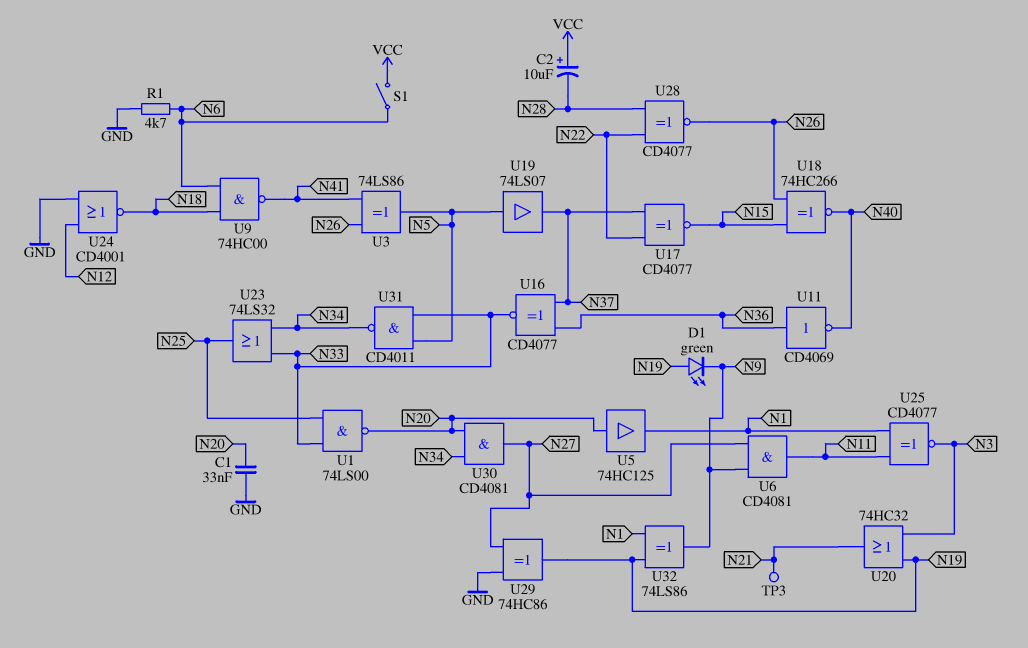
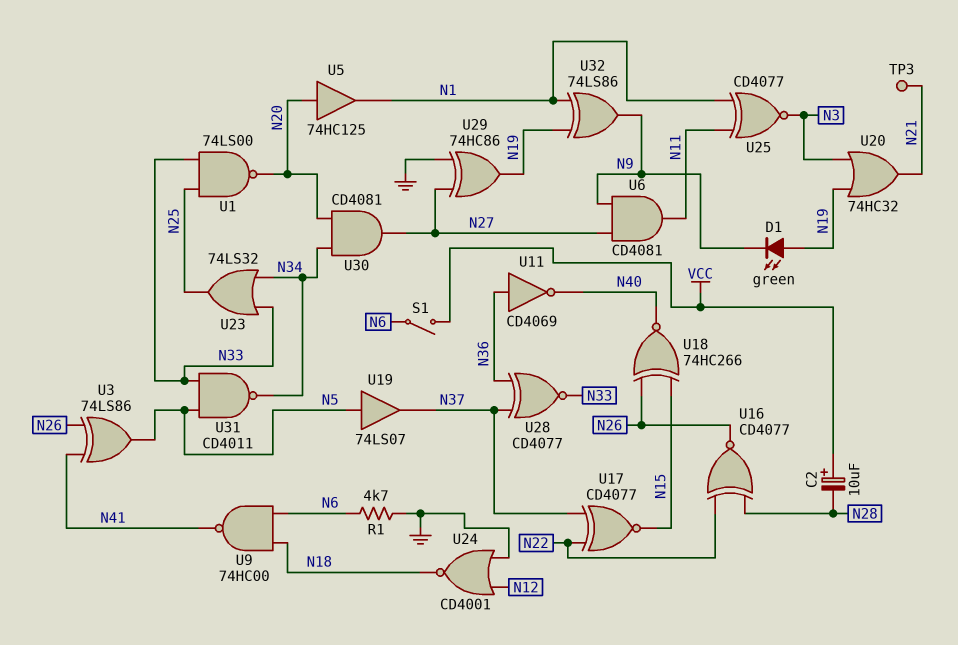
C1: 33nF (GND, N20) -> none
U16: XNOR CD4077 (in N36, in N37, out N33) -> XNOR CD4077 (in N22, in N28, out N26)
U28: XNOR CD4077 (in N22, in N28, out N26) -> XNOR CD4077 (in N36, in N37, out N33)

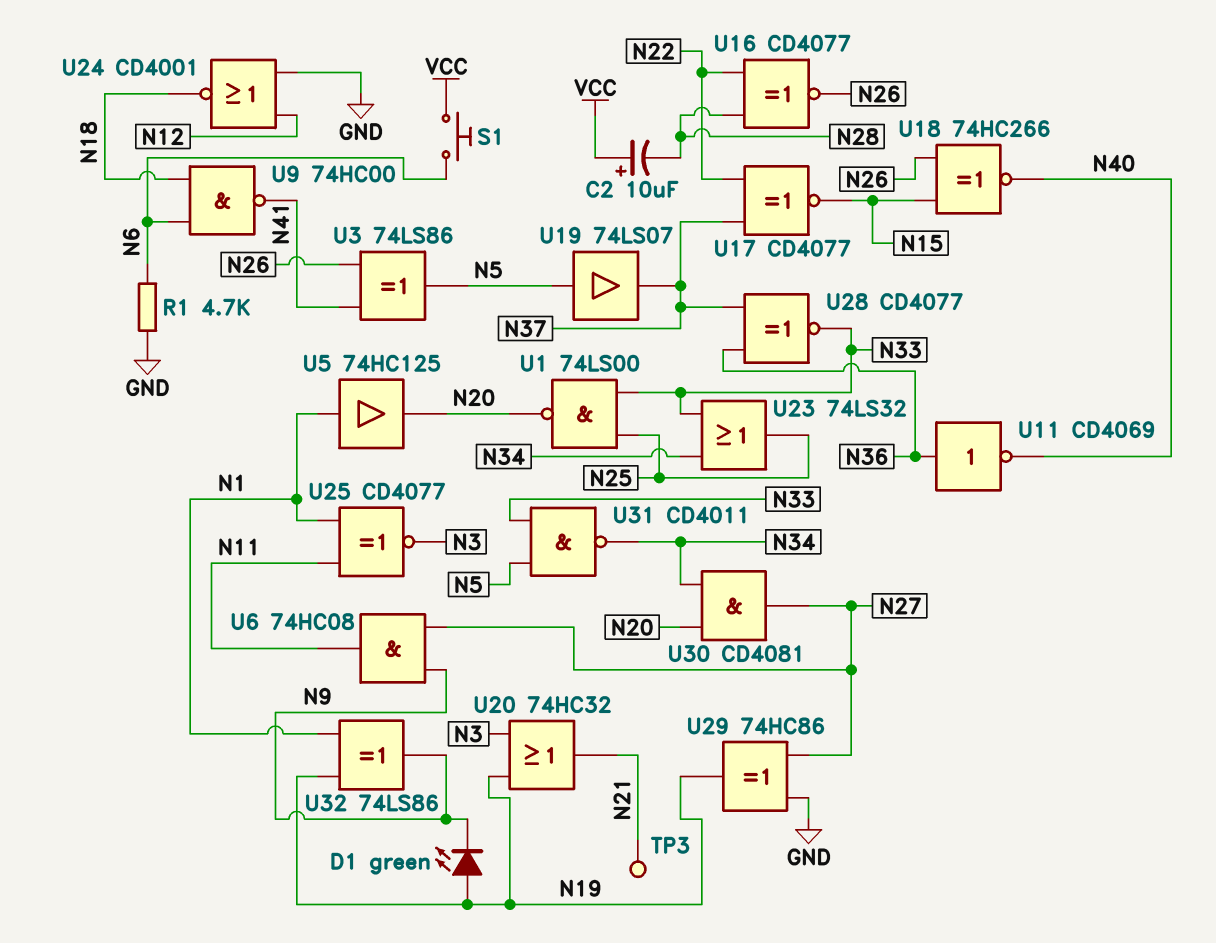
S1: switch (N6, VCC) -> button (N6, VCC)
U5: buffer 74HC125 (in N20, out N1) -> buffer 74HC125 (in N1, out N20)
U6: AND CD4081 (in N9, in N27, out N11) -> AND 74HC08 (in N9, in N27, out N11)

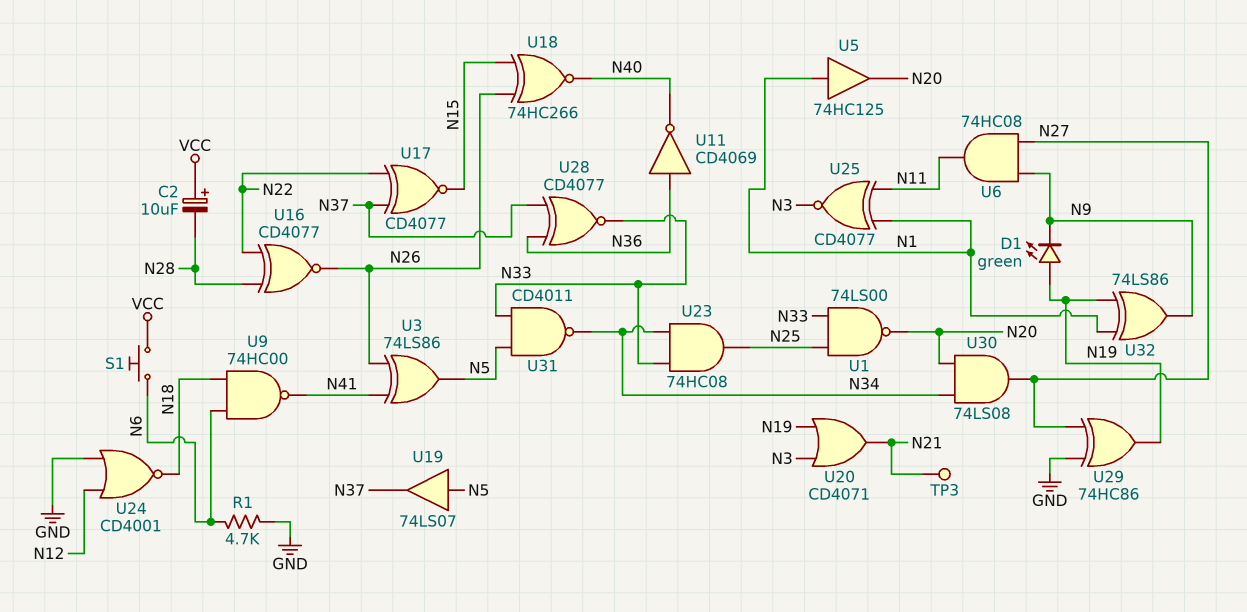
U20: OR 74HC32 (in N3, in N19, out N21) -> OR CD4071 (in N3, in N19, out N21)
U23: OR 74LS32 (in N33, in N34, out N25) -> AND 74HC08 (in N33, in N34, out N25)
U30: AND CD4081 (in N20, in N34, out N27) -> AND 74LS08 (in N20, in N34, out N27)

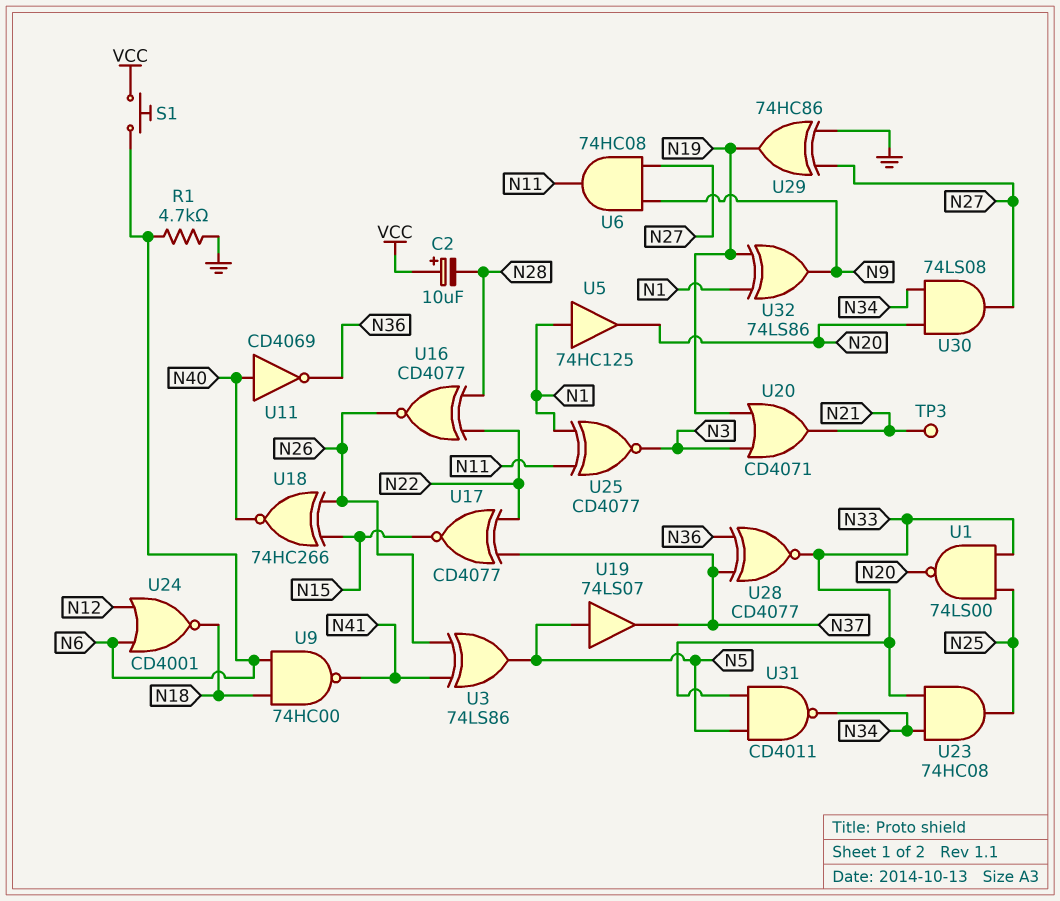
D1: LED green (A N19, K N9) -> none
U11: NOT CD4069 (in N36, out N40) -> NOT CD4069 (in N40, out N36)
U24: NOR CD4001 (in GND, in N12, out N18) -> NOR CD4001 (in N6, in N12, out N18)

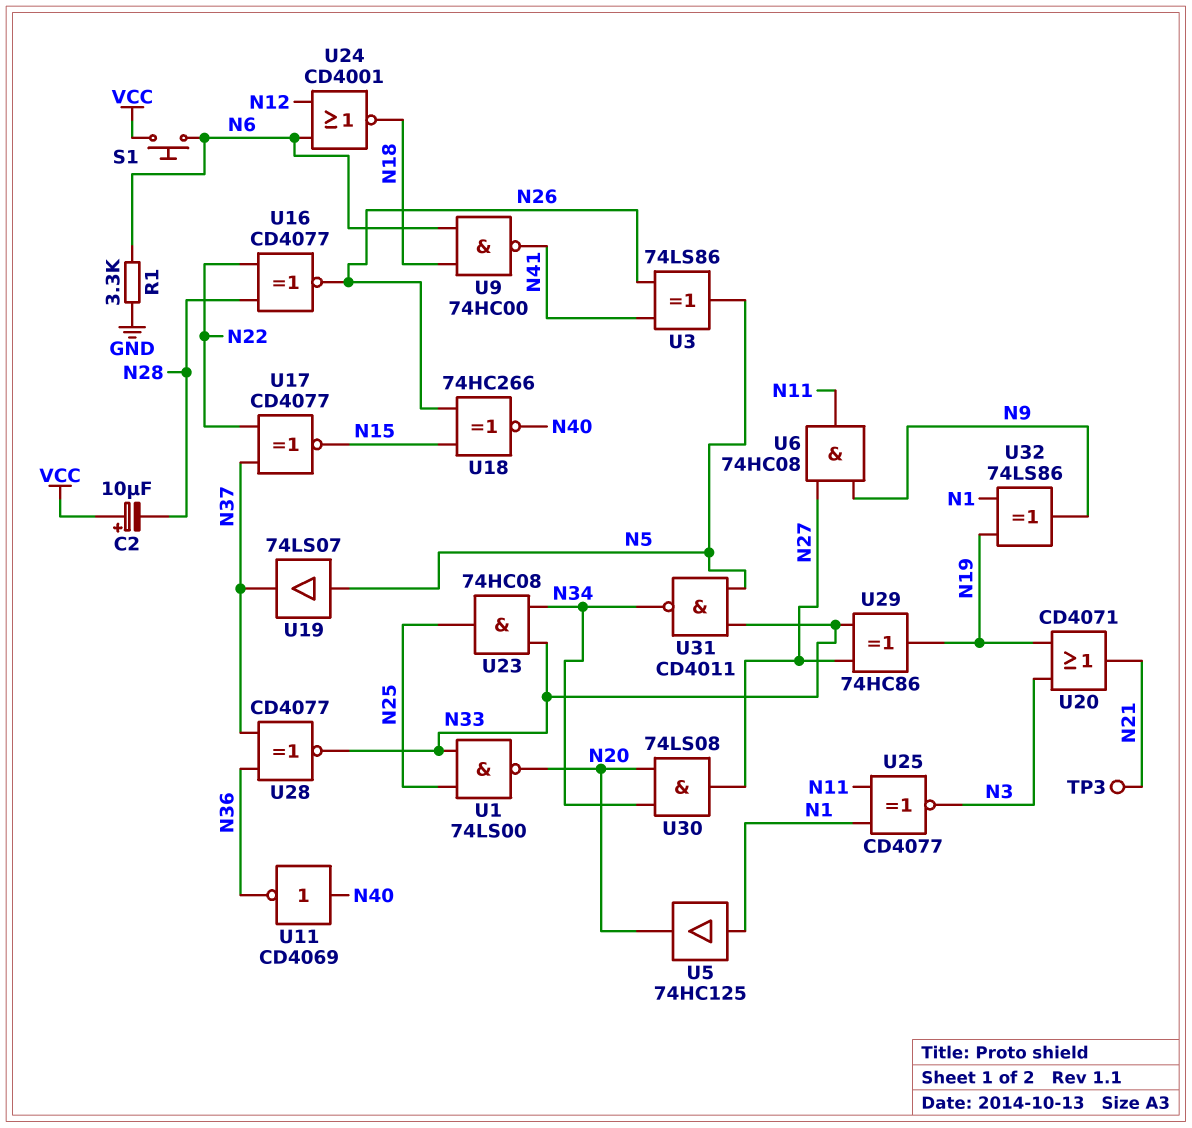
R1: 4.7k (GND, N6) -> 3.3k (GND, N6)
U29: XOR 74HC86 (in GND, in N27, out N19) -> XOR 74HC86 (in N27, in N33, out N19)

